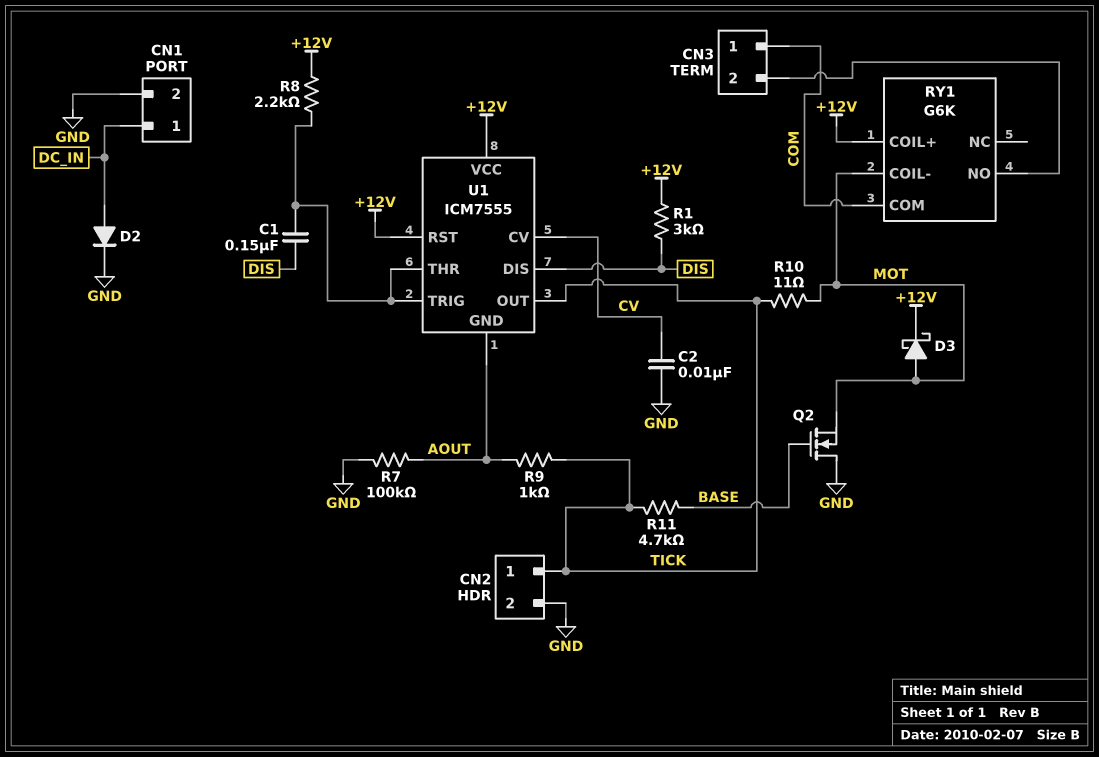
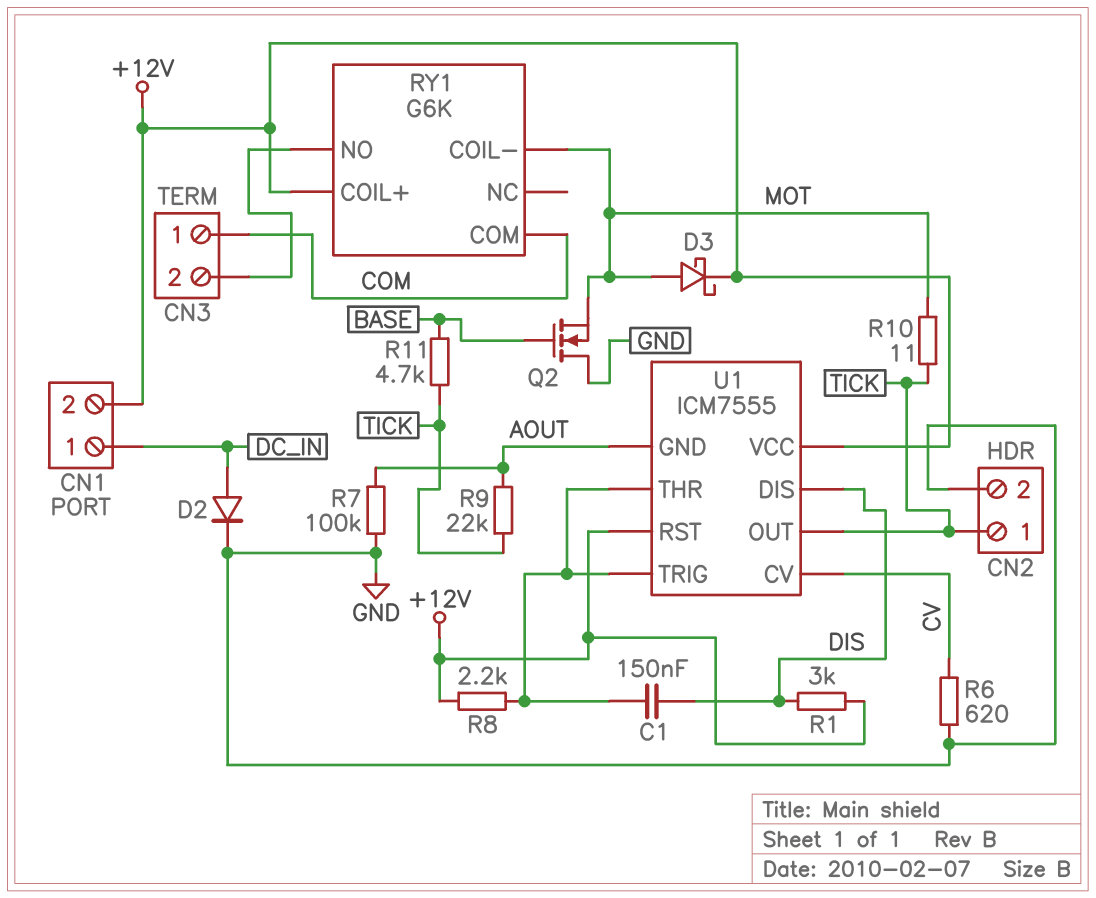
C2: 10nF (CV, GND) -> none
CN1 pin 2: GND -> +12V
R6: none -> 620 (CV, GND)
R9: 1k (AOUT, TICK) -> 22k (AOUT, TICK)

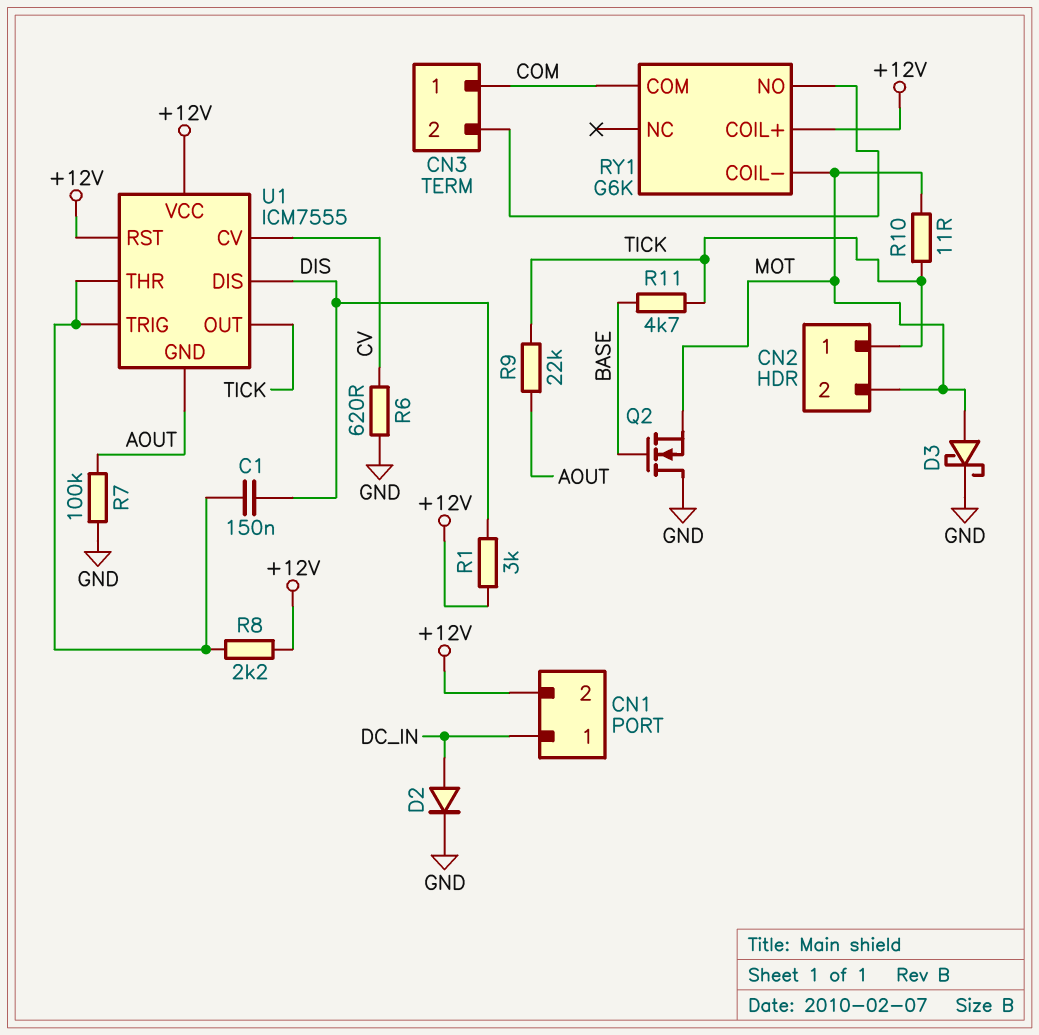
CN2 pin 2: GND -> MOT
D3: schottky (A MOT, K +12V) -> schottky (A MOT, K GND)

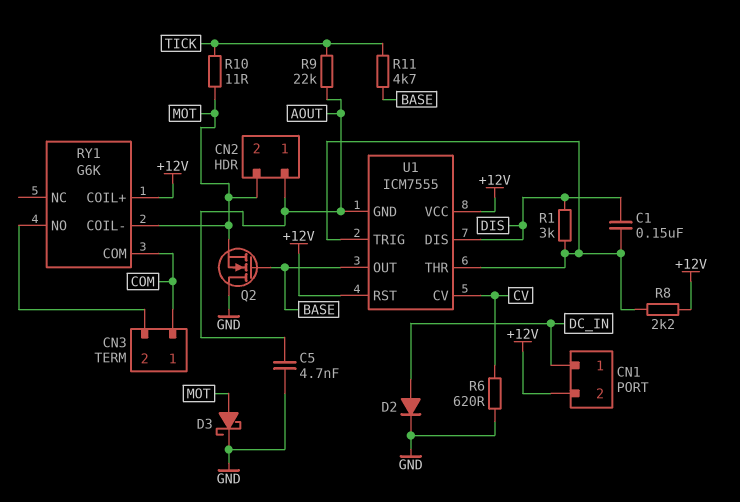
C5: none -> 4.7nF (AOUT, GND)
CN2 pin 1: TICK -> AOUT
R1: 3k (+12V, DIS) -> 3k (DIS, U1/THR)
R7: 100k (AOUT, GND) -> none
U1 pin OUT: TICK -> BASE

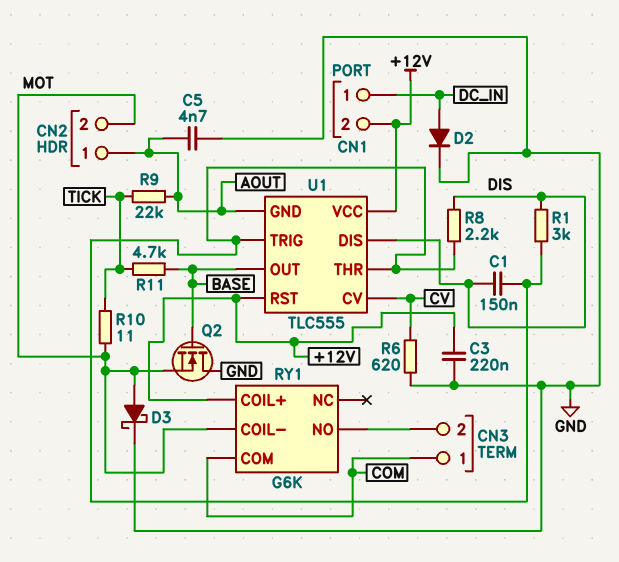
C3: none -> 220nF (+12V, GND)
R8: 2.2k (+12V, U1/THR) -> 2.2k (DIS, U1/THR)
U1: ICM7555 -> TLC555

